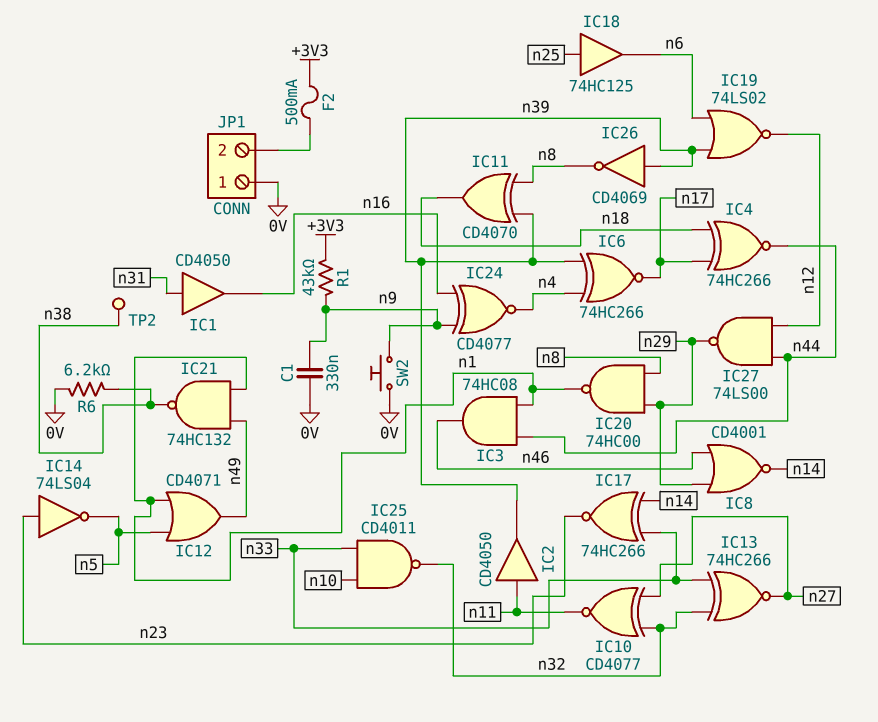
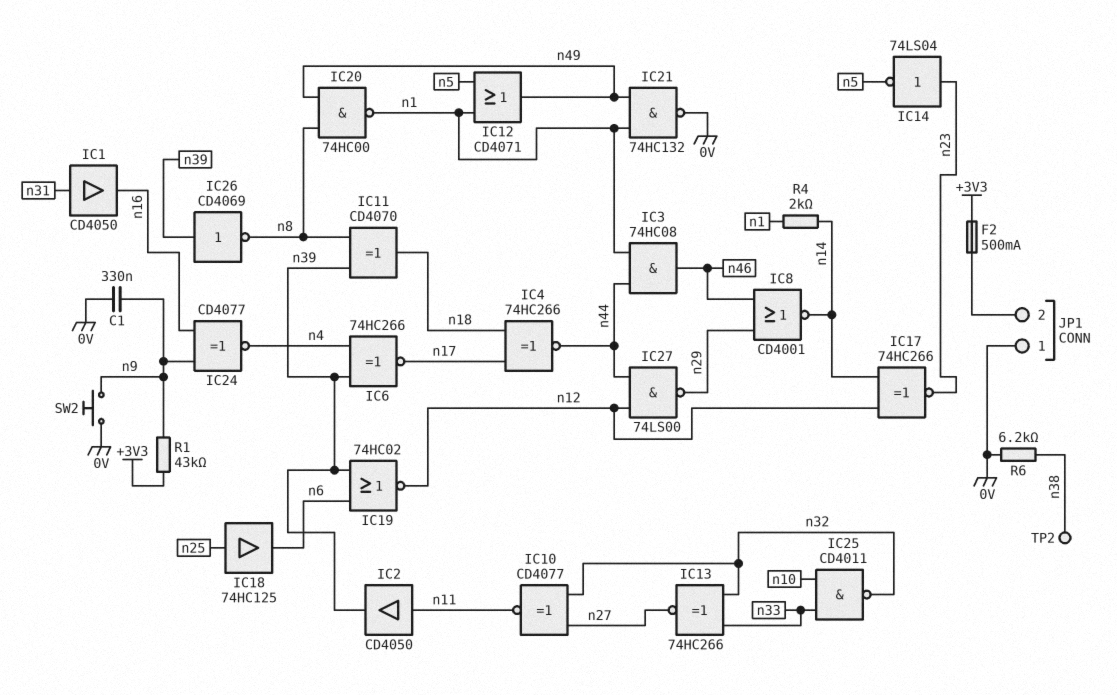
IC17: XNOR 74HC266 (in n14, in n33, out n23) -> XNOR 74HC266 (in n12, in n14, out n23)
IC19: NOR 74LS02 (in n6, in n39, out n12) -> NOR 74HC02 (in n6, in n39, out n12)
IC20: NAND 74HC00 (in n8, in n29, out n1) -> NAND 74HC00 (in n8, in n49, out n1)
IC21: NAND 74HC132 (in n1, in n49, out n38) -> NAND 74HC132 (in n1, in n49, out 0V)
R4: none -> 2k (n1, n14)

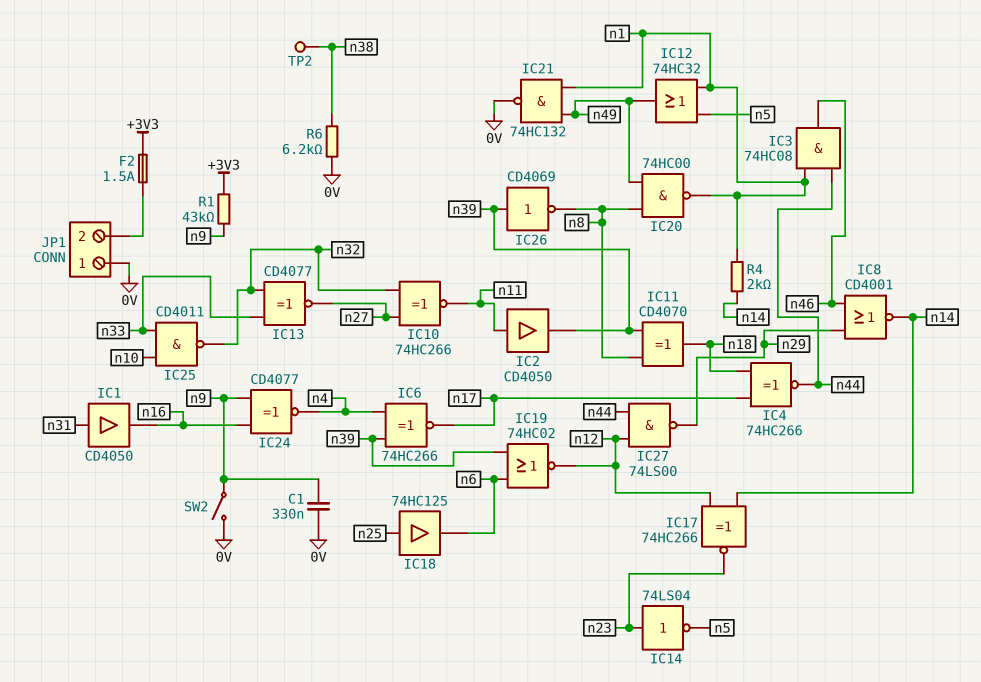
F2: 500mA (+3V3, JP1/2) -> 1.5A (+3V3, JP1/2)
IC10: XNOR CD4077 (in n27, in n32, out n11) -> XNOR 74HC266 (in n27, in n32, out n11)
IC12: OR CD4071 (in n1, in n5, out n49) -> OR 74HC32 (in n1, in n5, out n49)
IC13: XNOR 74HC266 (in n32, in n33, out n27) -> XNOR CD4077 (in n32, in n33, out n27)
SW2: button (0V, n9) -> switch (0V, n9)

